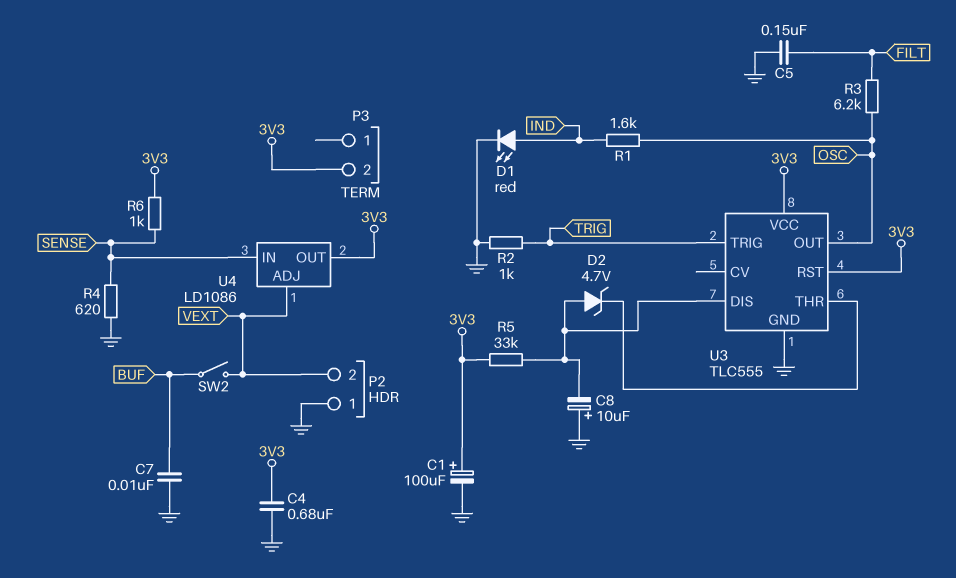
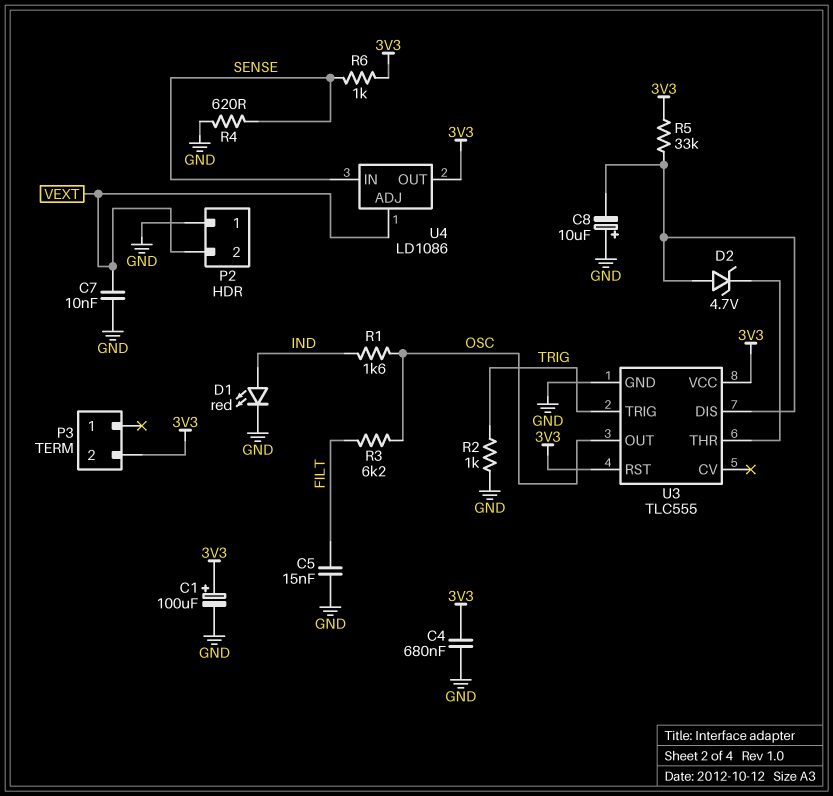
C5: 150nF (FILT, GND) -> 15nF (FILT, GND)
C7: 10nF (BUF, GND) -> 10nF (GND, VEXT)
SW2: switch (BUF, VEXT) -> none

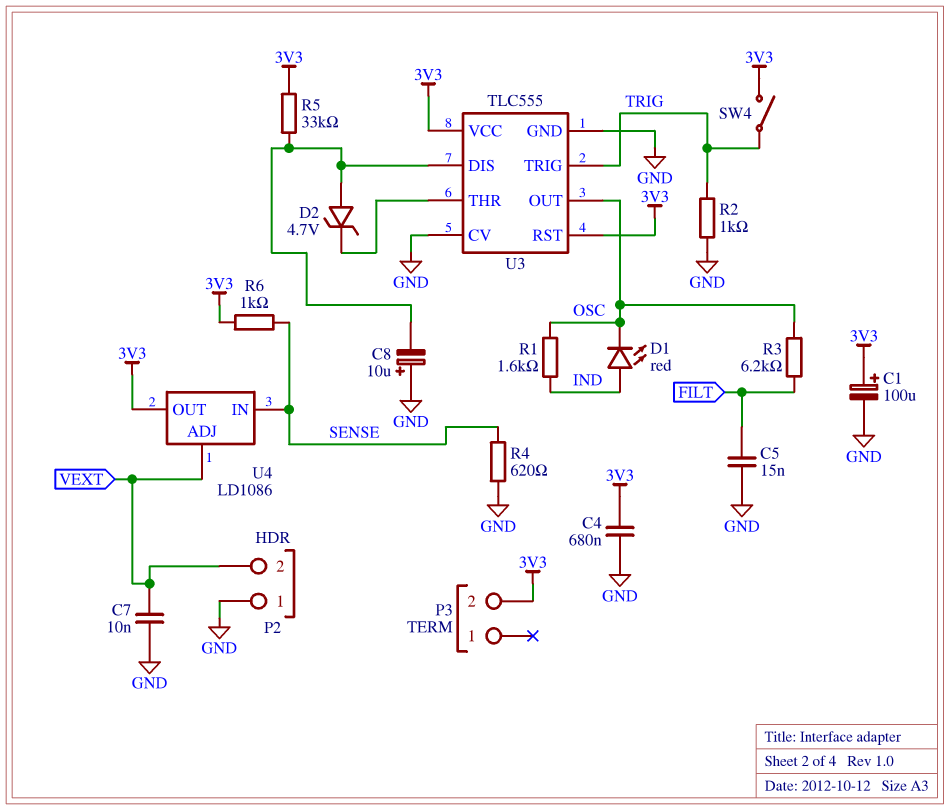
D1: LED red (A IND, K GND) -> LED red (A IND, K OSC)
SW4: none -> switch (3V3, TRIG)
U3 pin CV: none -> GND

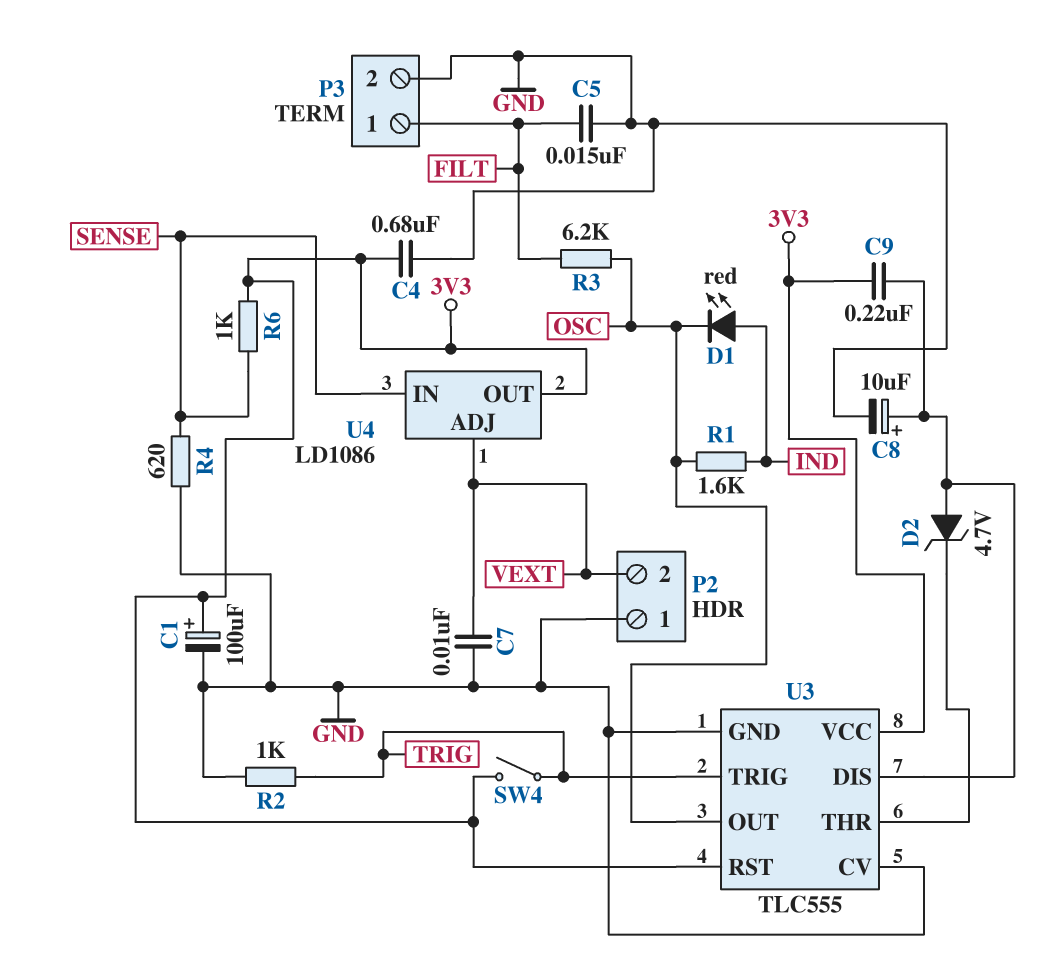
C8: 10uF (plus GND, minus U3/DIS) -> 10uF (plus U3/DIS, minus GND)
C9: none -> 220nF (3V3, U3/DIS)
P3 pin 1: none -> FILT
P3 pin 2: 3V3 -> GND
R5: 33k (3V3, U3/DIS) -> none

